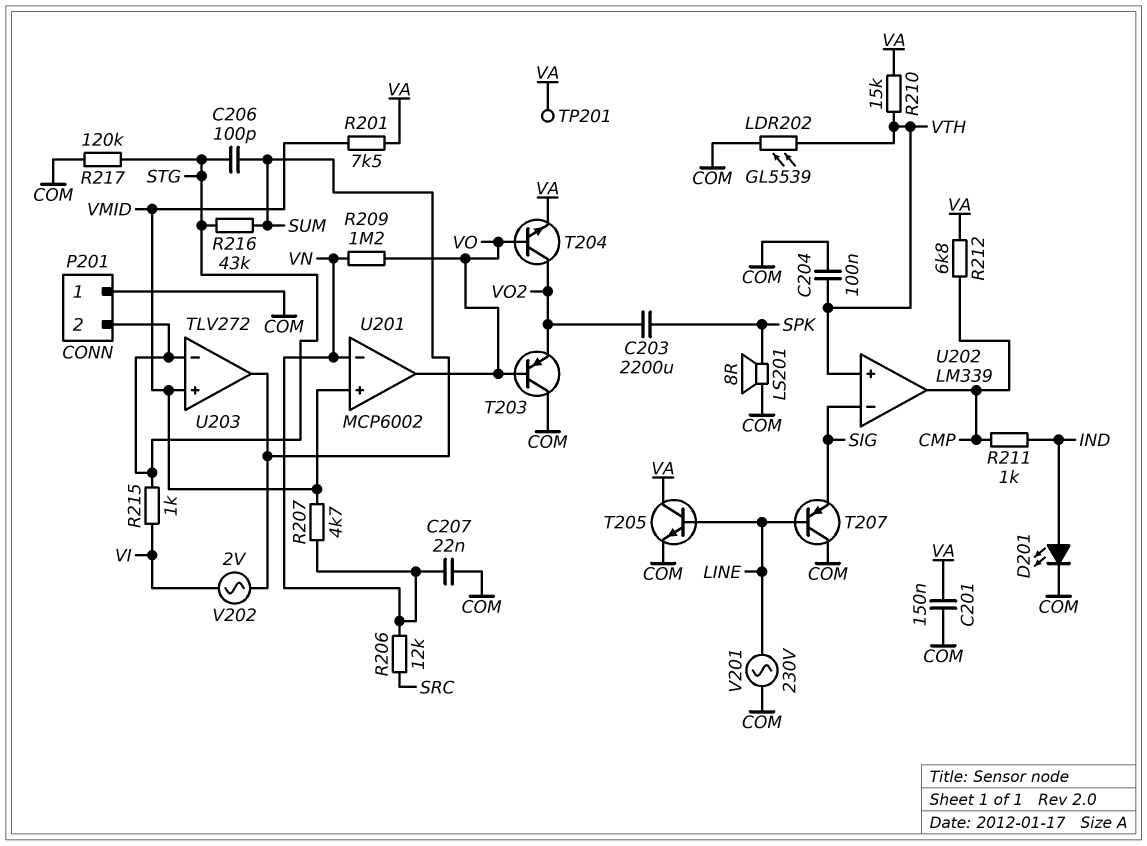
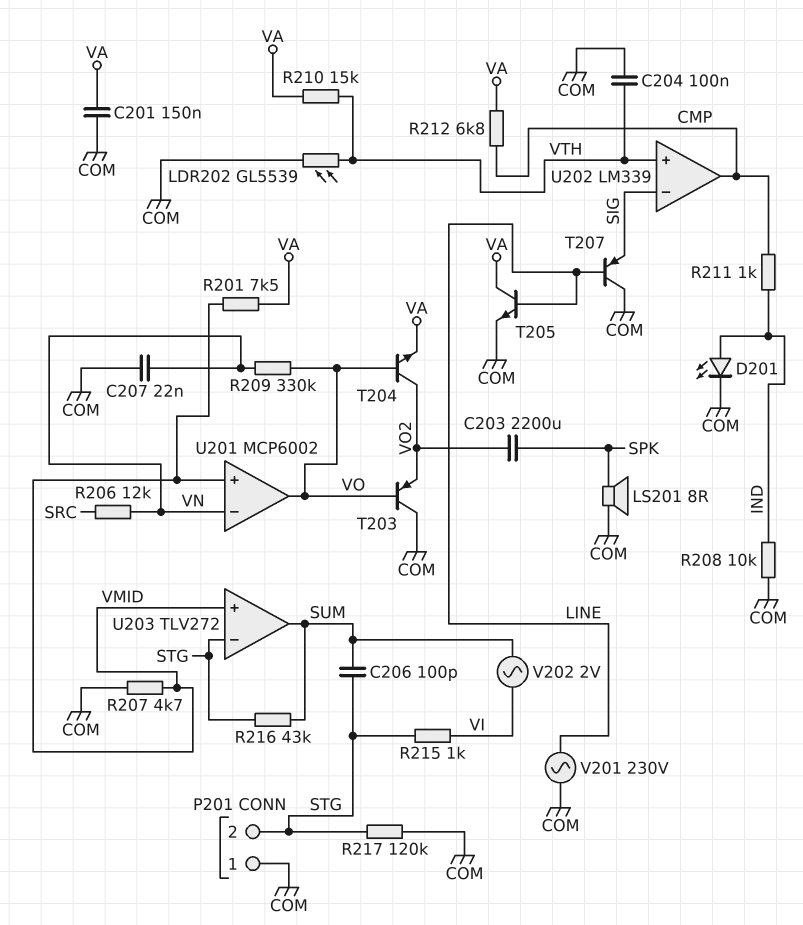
R207: 4.7k (VMID, VN) -> 4.7k (COM, VMID)
R208: none -> 10k (COM, IND)
R209: 1.2M (VN, VO) -> 330k (VN, VO)
TP201: test point (VA) -> none

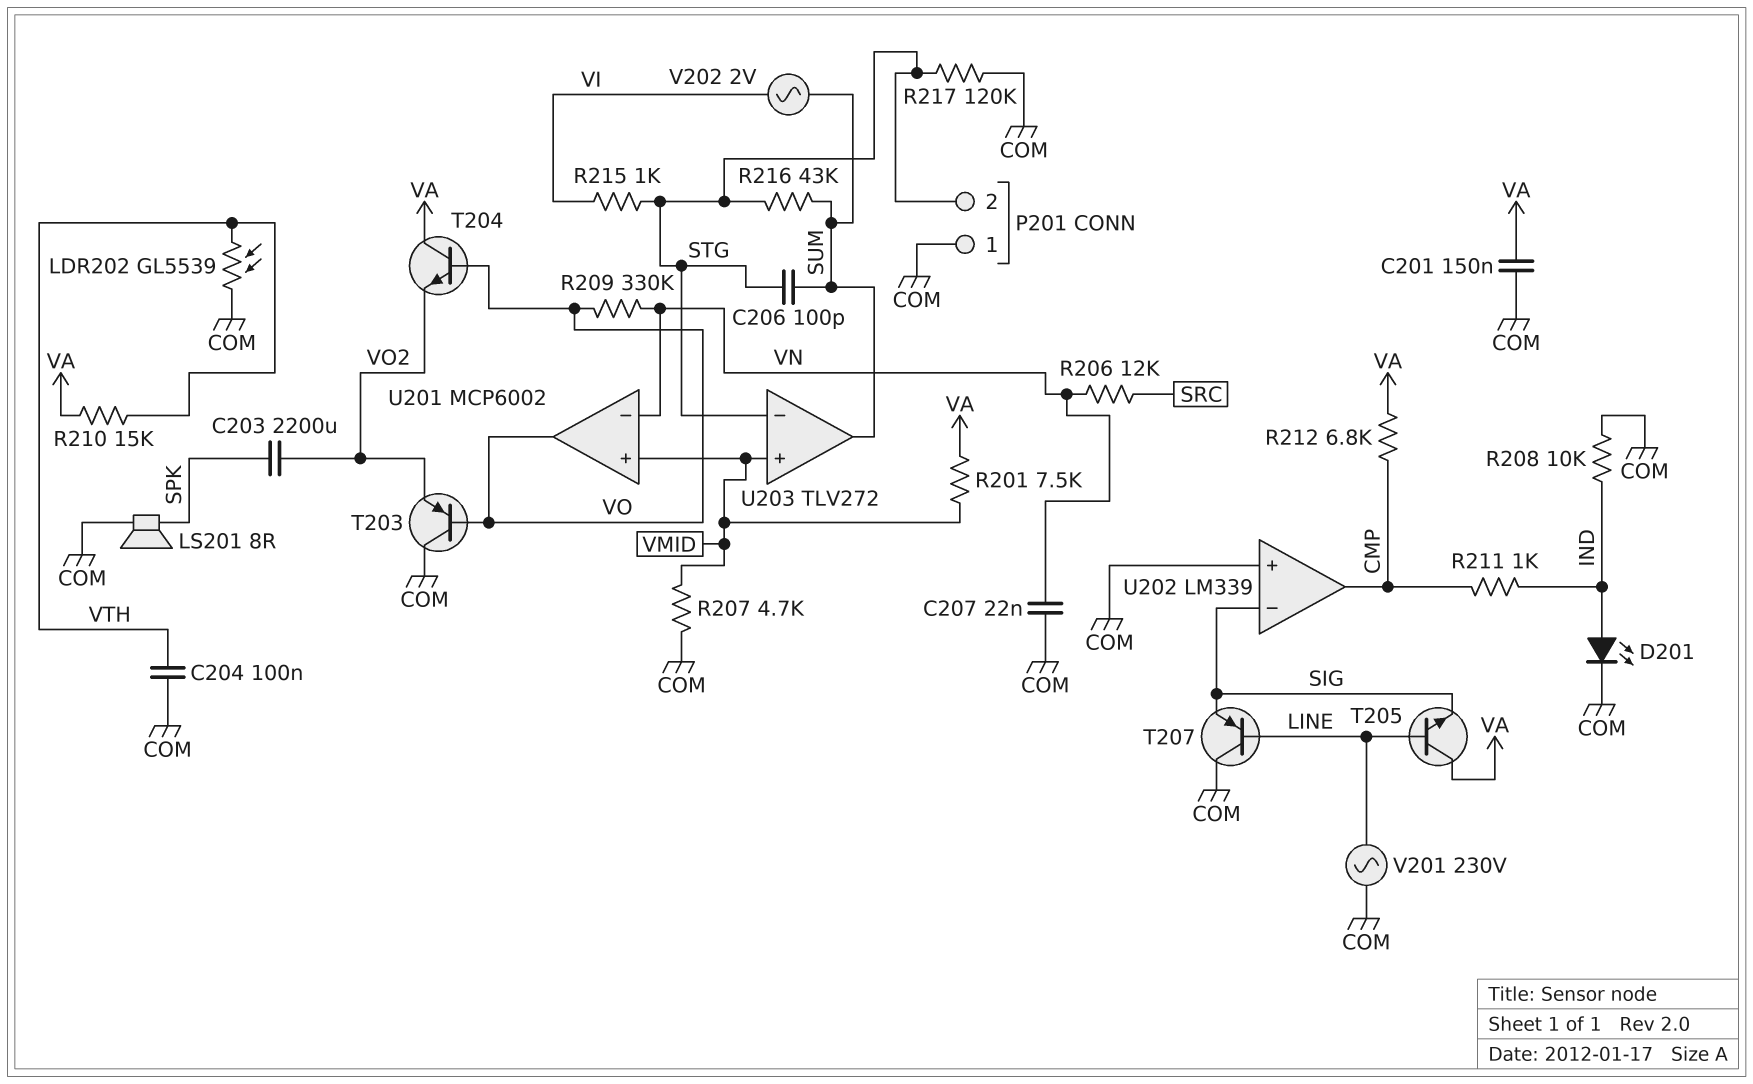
T204: NPN (B VO, C VO2, E VA) -> NPN (B VO, C VA, E VO2)
T205: NPN (B LINE, C VA, E COM) -> NPN (B LINE, C VA, E SIG)
U202 pin in+: VTH -> COM

